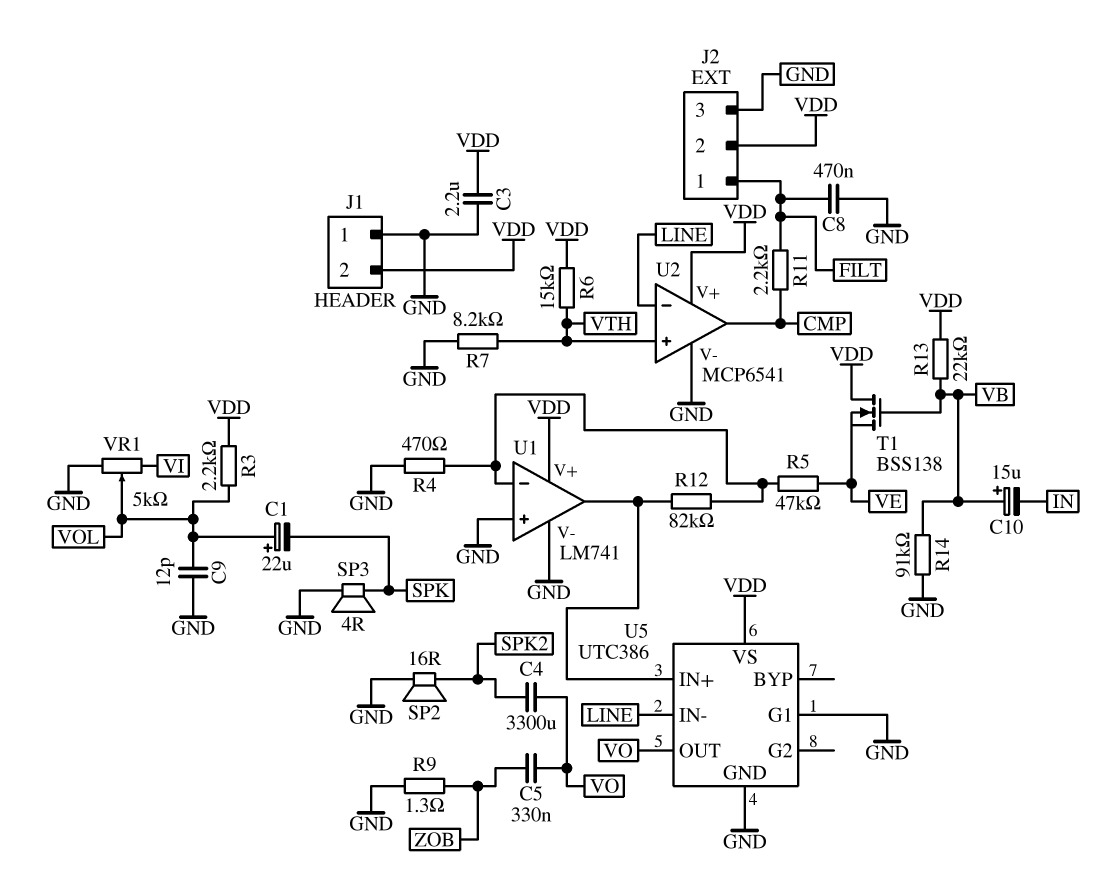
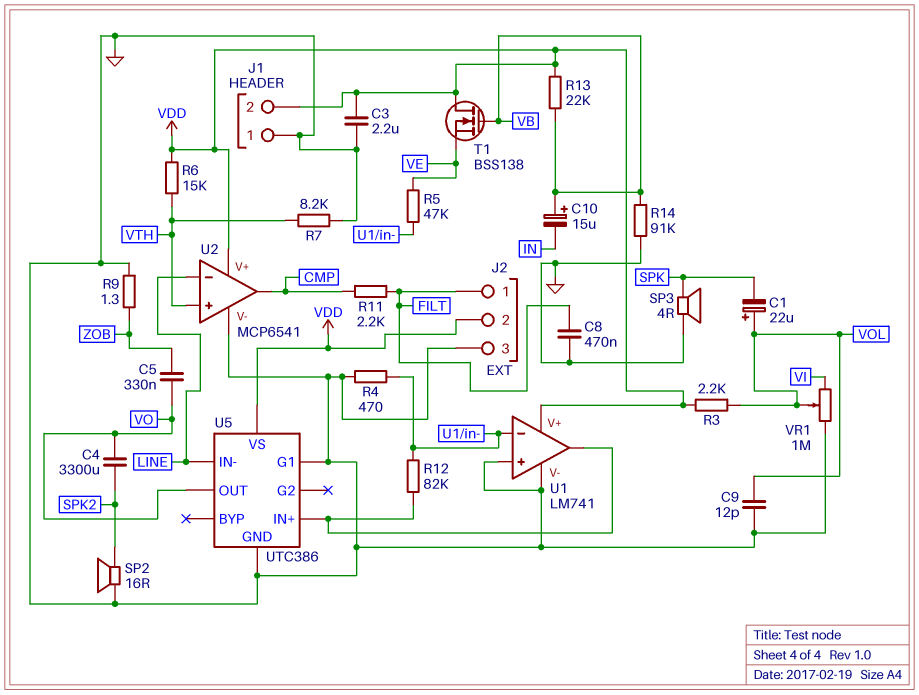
VR1: 5k (GND, VI, wiper VOL) -> 1M (GND, VI, wiper VOL)

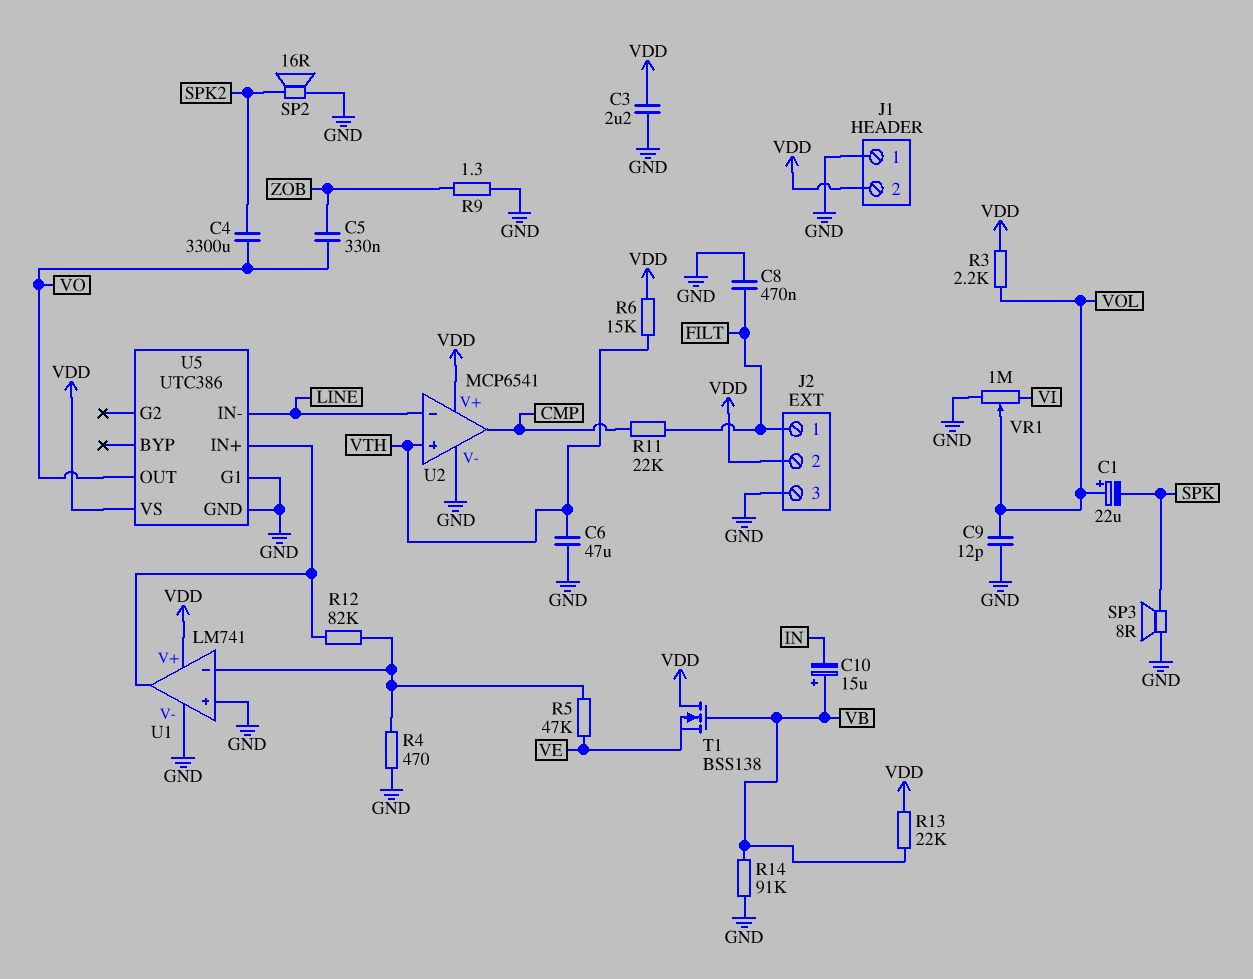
C6: none -> 47uF (GND, VTH)
R7: 8.2k (GND, VTH) -> none
R11: 2.2k (CMP, FILT) -> 22k (CMP, FILT)
SP3: speaker 4R (GND, SPK) -> speaker 8R (GND, SPK)

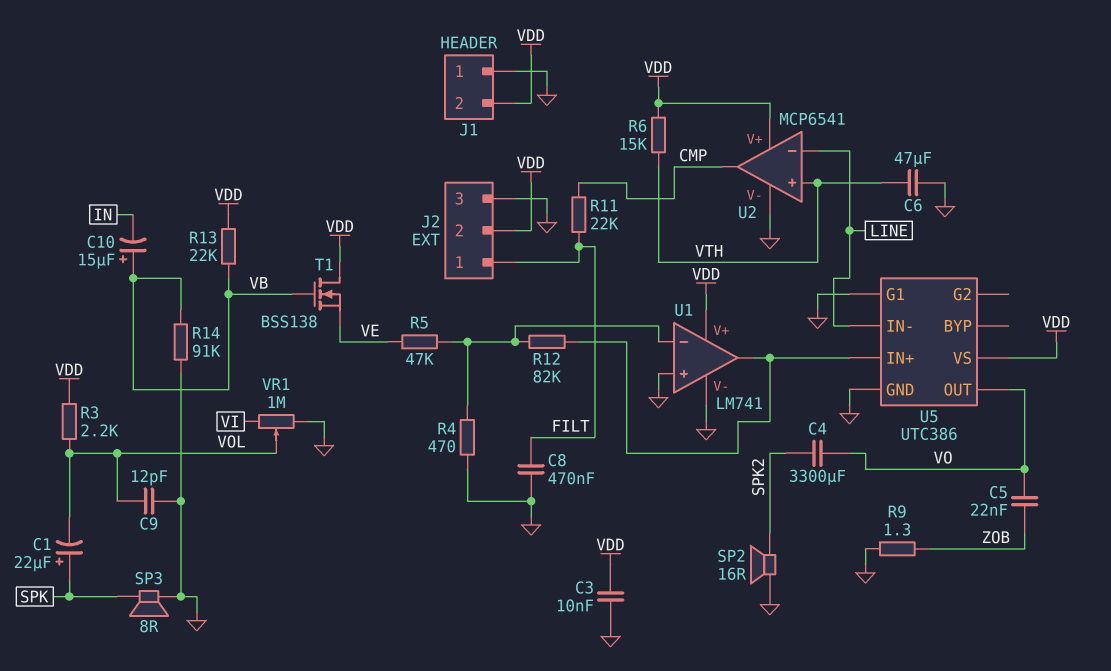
C1: 22uF (plus VOL, minus SPK) -> 22uF (plus SPK, minus VOL)
C3: 2.2uF (GND, VDD) -> 10nF (GND, VDD)
C5: 330nF (VO, ZOB) -> 22nF (VO, ZOB)

